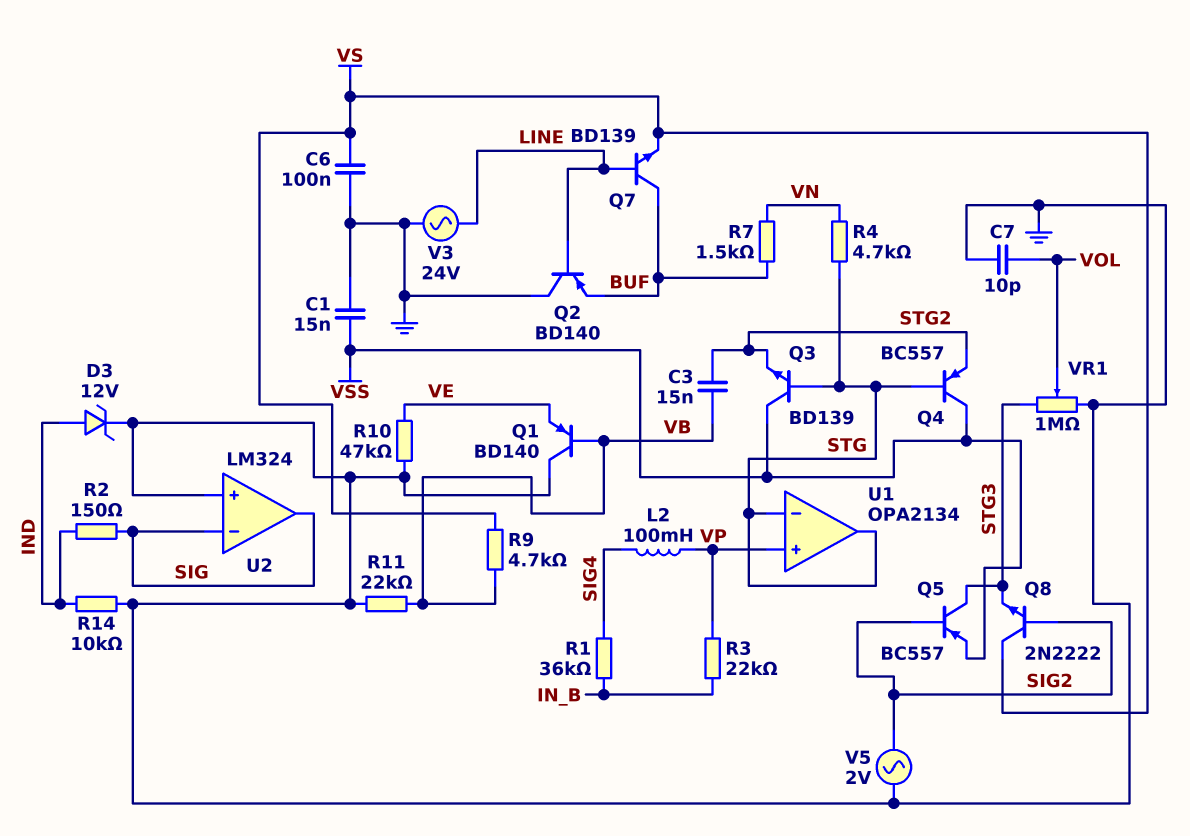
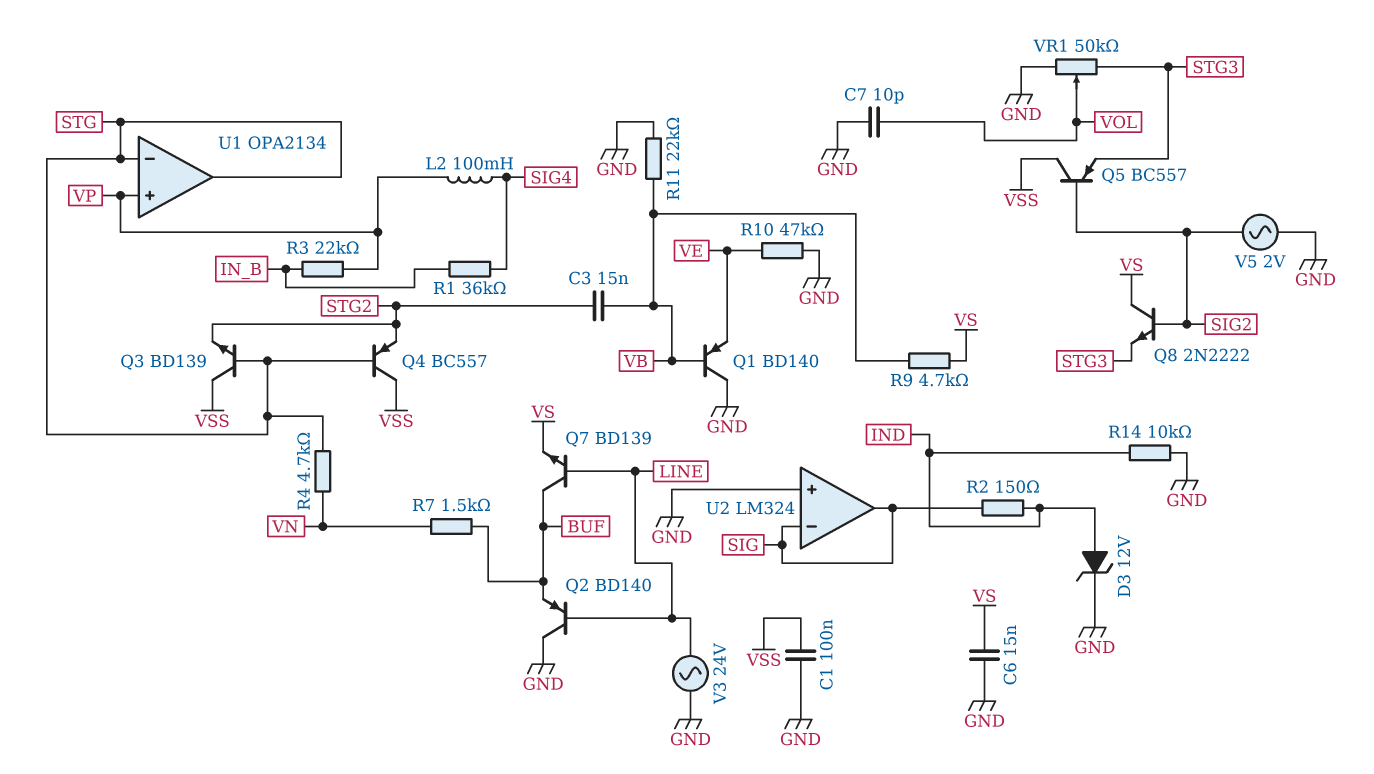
C1: 15nF (GND, VSS) -> 100nF (GND, VSS)
C6: 100nF (GND, VS) -> 15nF (GND, VS)
Q5: PNP BC557 (B SIG2, C STG3, E VSS) -> PNP BC557 (B SIG2, C VSS, E STG3)
VR1: 1M (GND, STG3, wiper VOL) -> 50k (GND, STG3, wiper VOL)

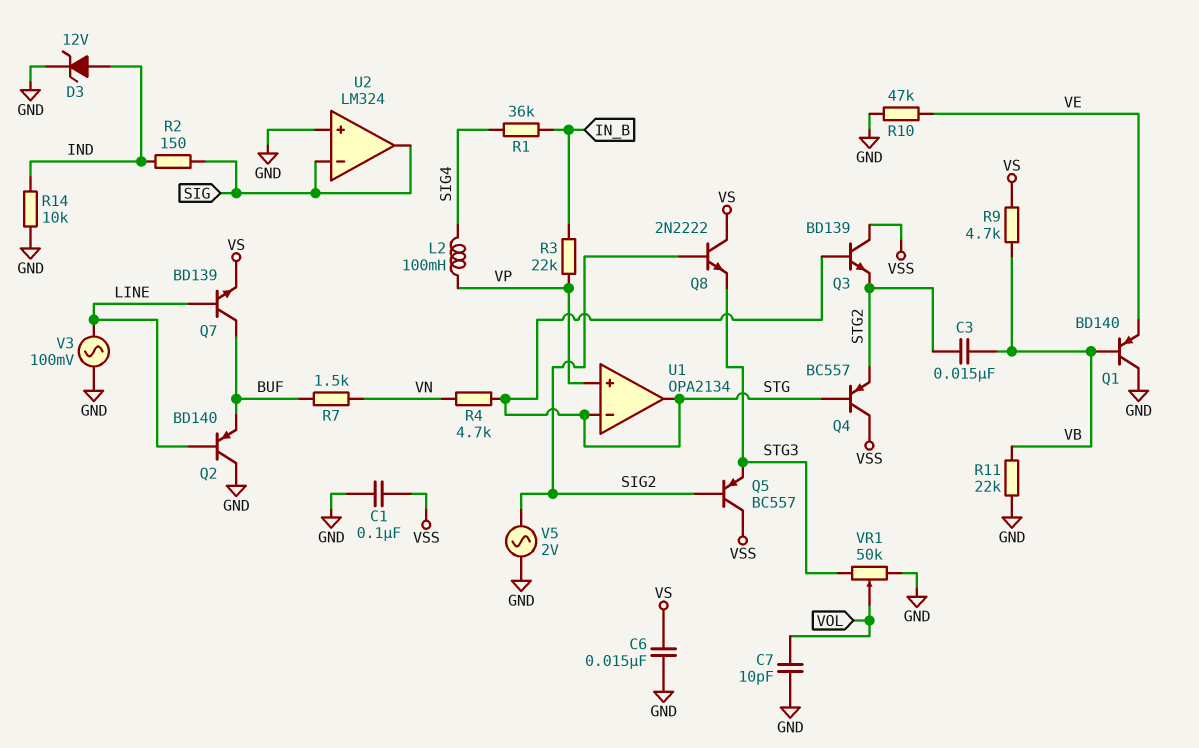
V3: AC 24V (GND, LINE) -> AC 100mV (GND, LINE)

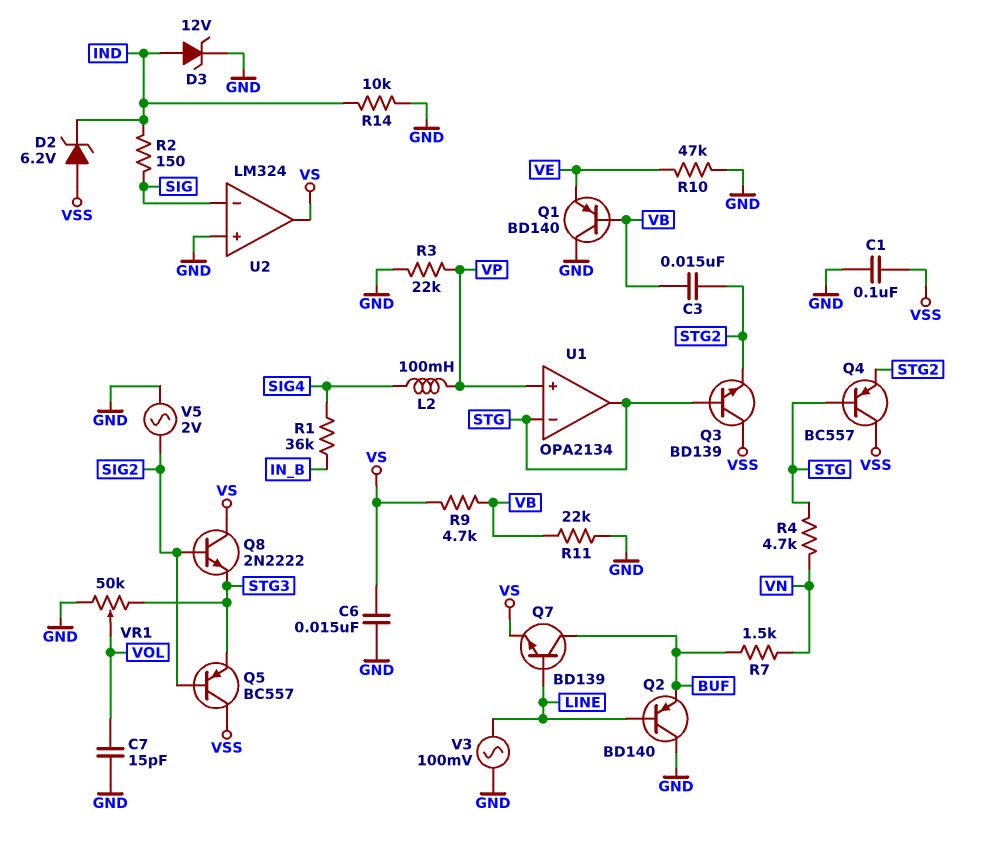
C7: 10pF (GND, VOL) -> 15pF (GND, VOL)
D2: none -> zener 6.2V (A VSS, K IND)
R3: 22k (IN_B, VP) -> 22k (GND, VP)
U2 pin out: SIG -> VS

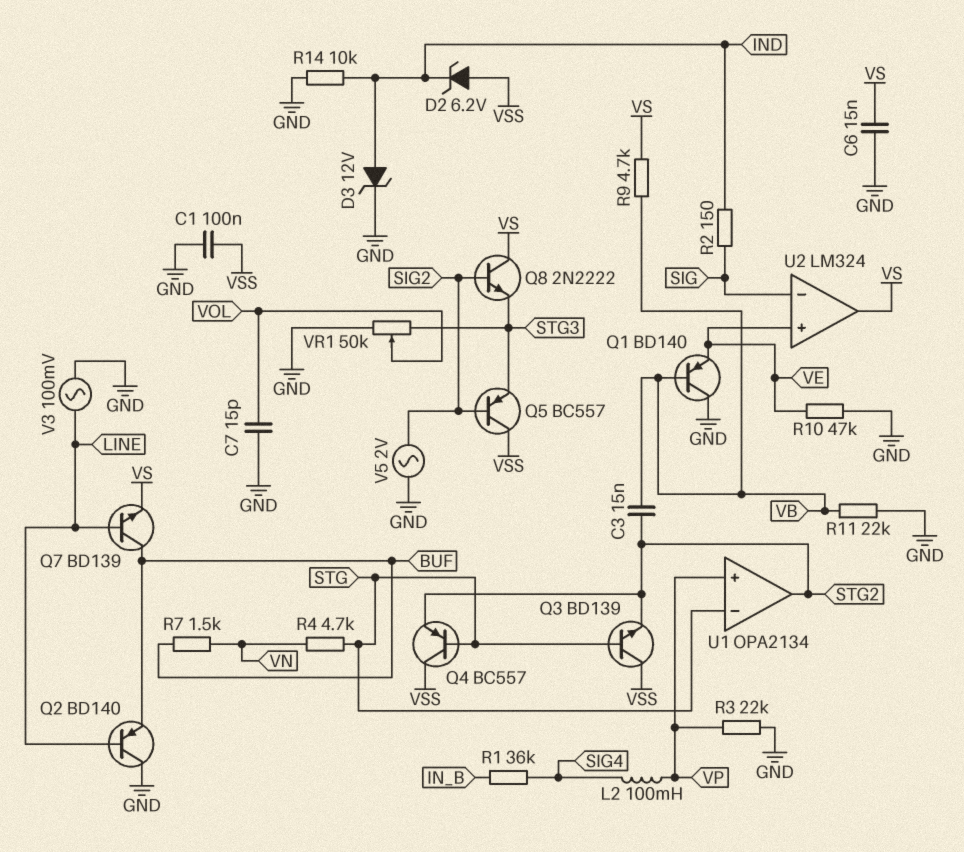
U1 pin out: STG -> STG2
U2 pin in+: GND -> VE

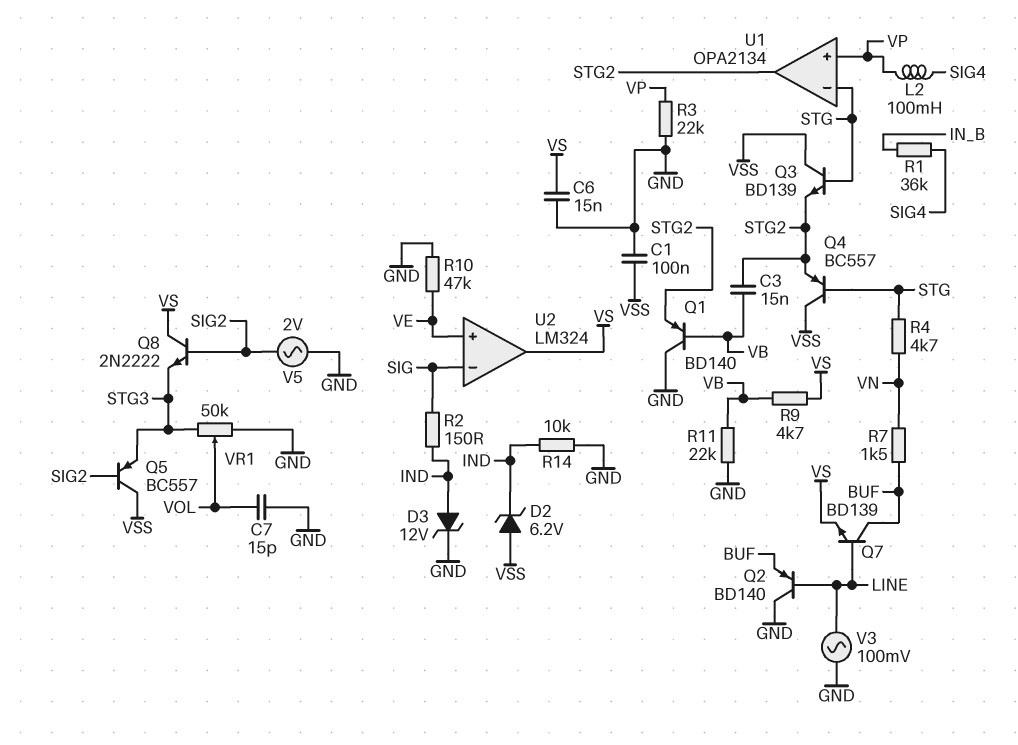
Q1: PNP BD140 (B VB, C GND, E VE) -> PNP BD140 (B VB, C GND, E STG2)

